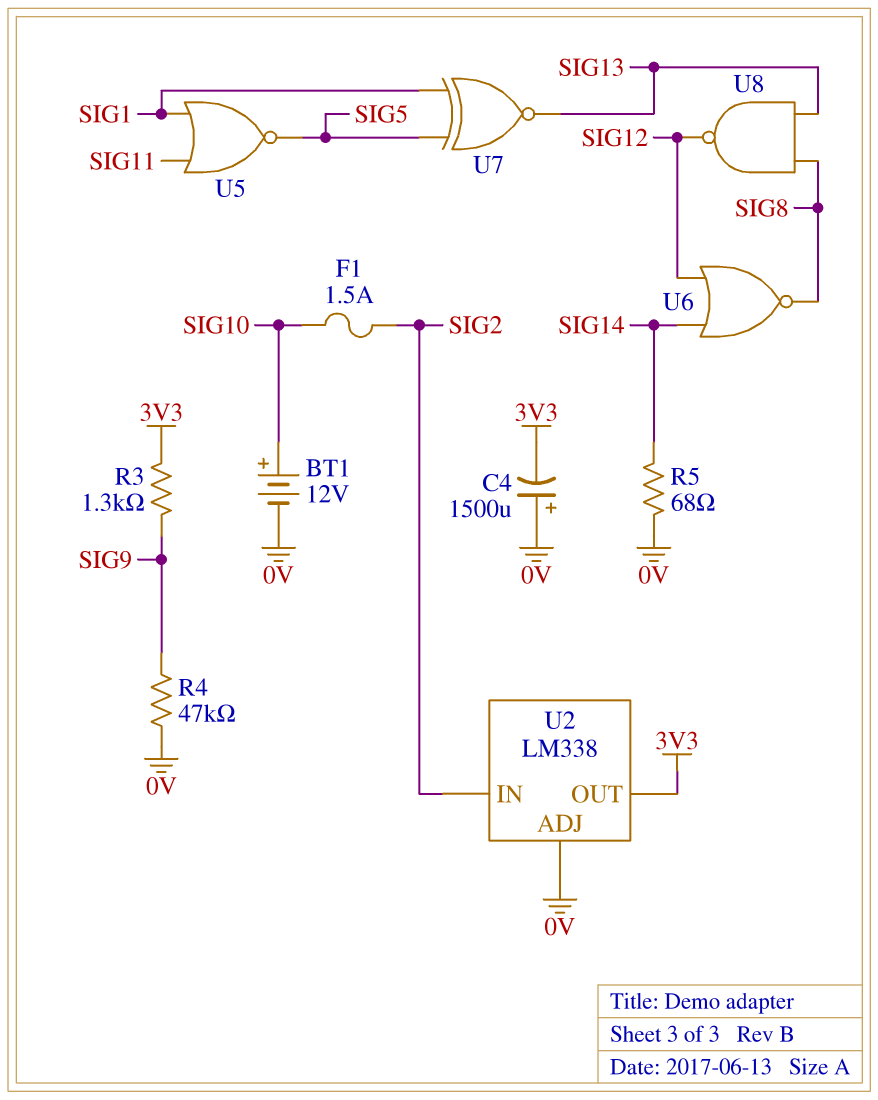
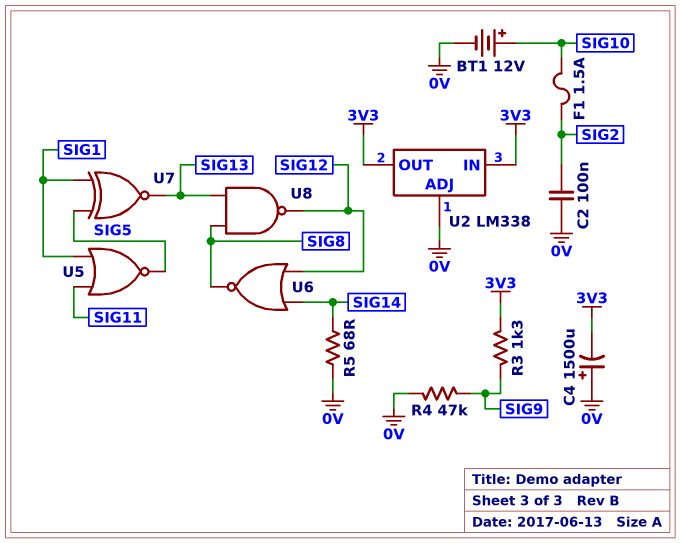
C2: none -> 100nF (0V, SIG2)
U2 pin IN: SIG2 -> 3V3

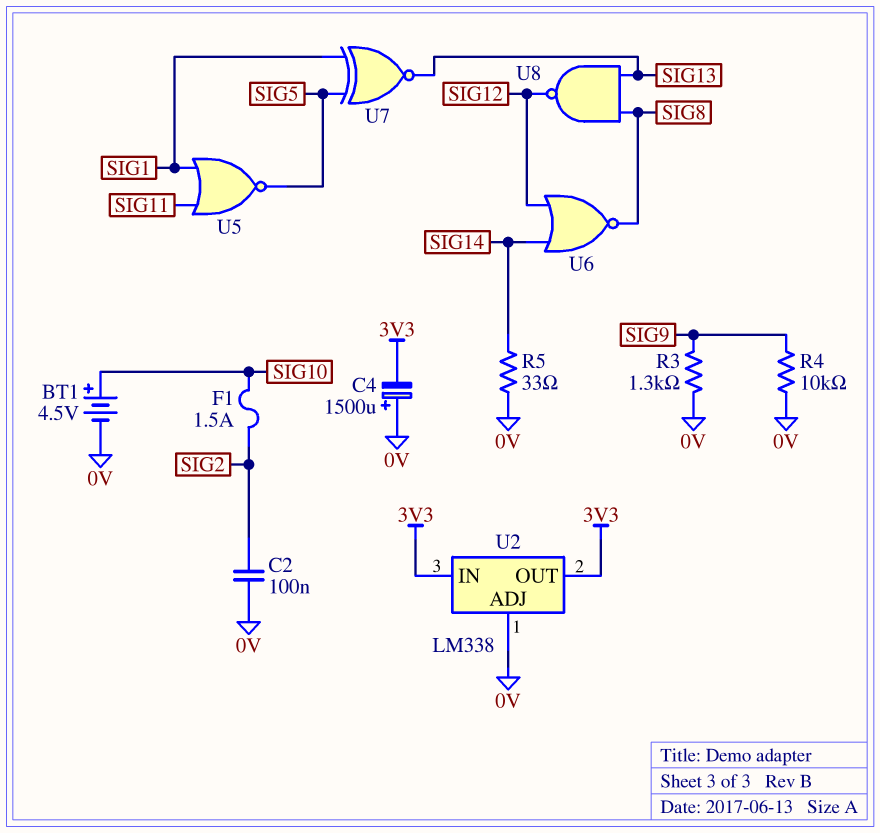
BT1: 12V (plus SIG10, minus 0V) -> 4.5V (plus SIG10, minus 0V)
R3: 1.3k (3V3, SIG9) -> 1.3k (0V, SIG9)
R4: 47k (0V, SIG9) -> 10k (0V, SIG9)
R5: 68 (0V, SIG14) -> 33 (0V, SIG14)

